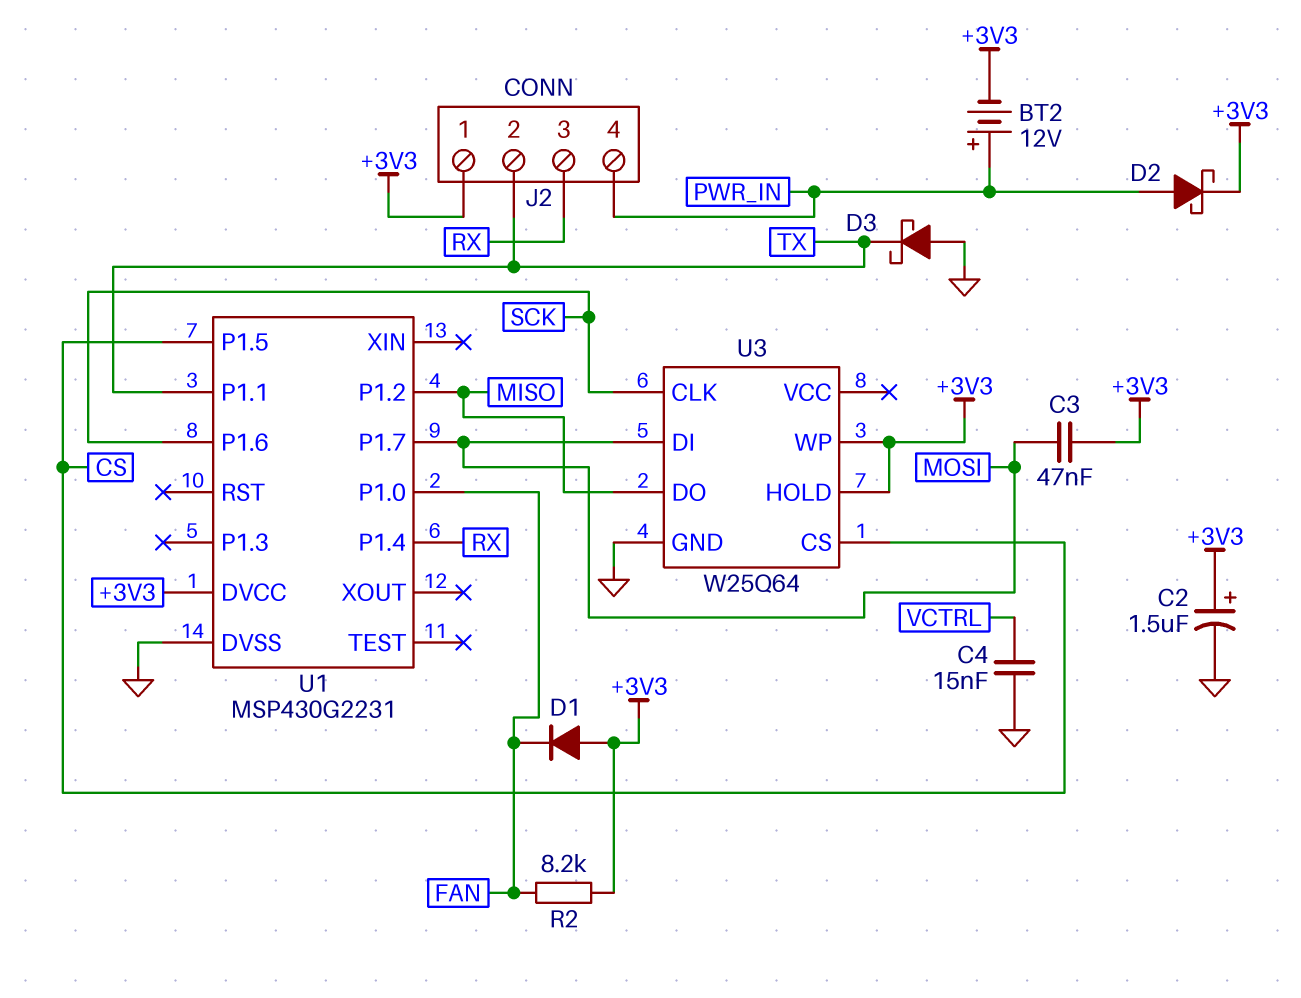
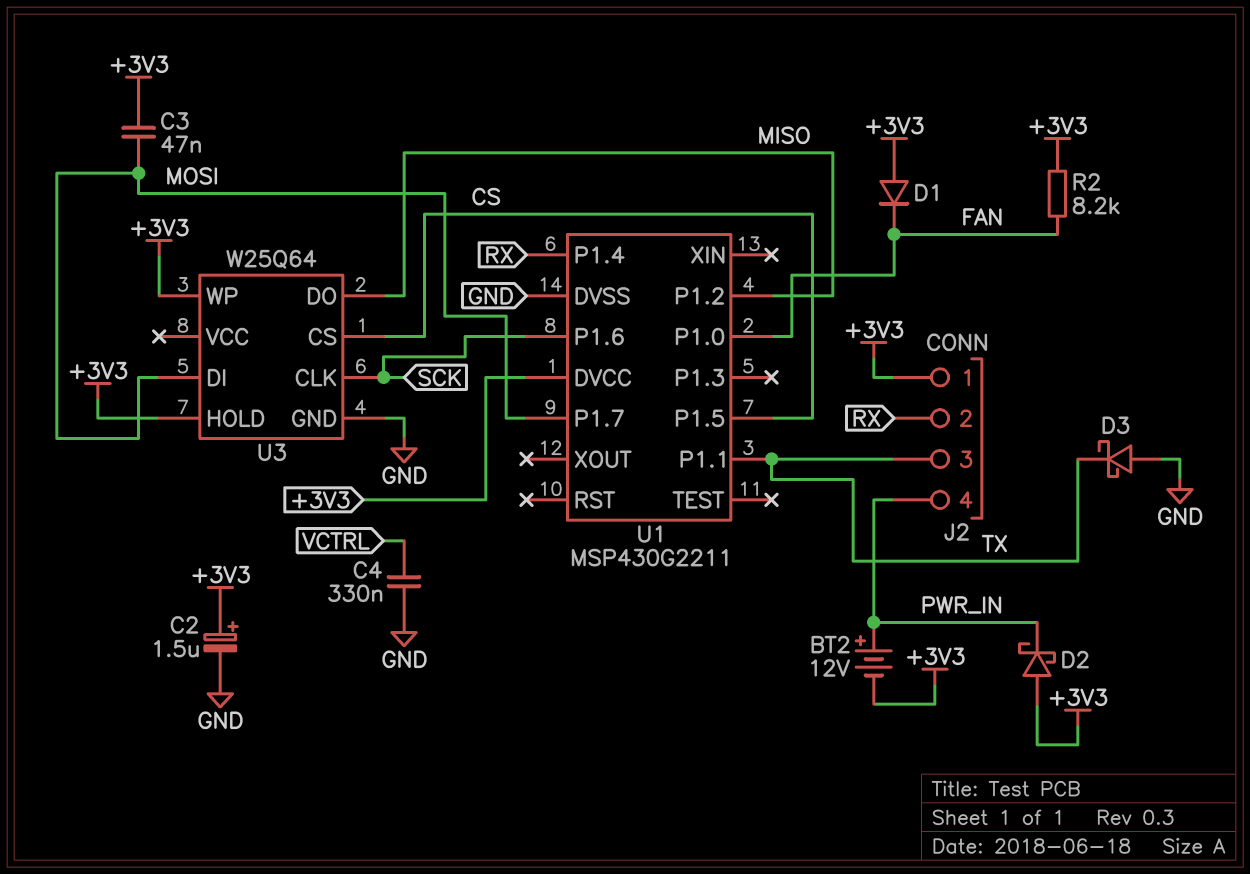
C4: 15nF (GND, VCTRL) -> 330nF (GND, VCTRL)
D2: schottky (A PWR_IN, K +3V3) -> schottky (A +3V3, K PWR_IN)
J2 pin 2: TX -> RX
J2 pin 3: RX -> TX
U1: MSP430G2231 -> MSP430G2211

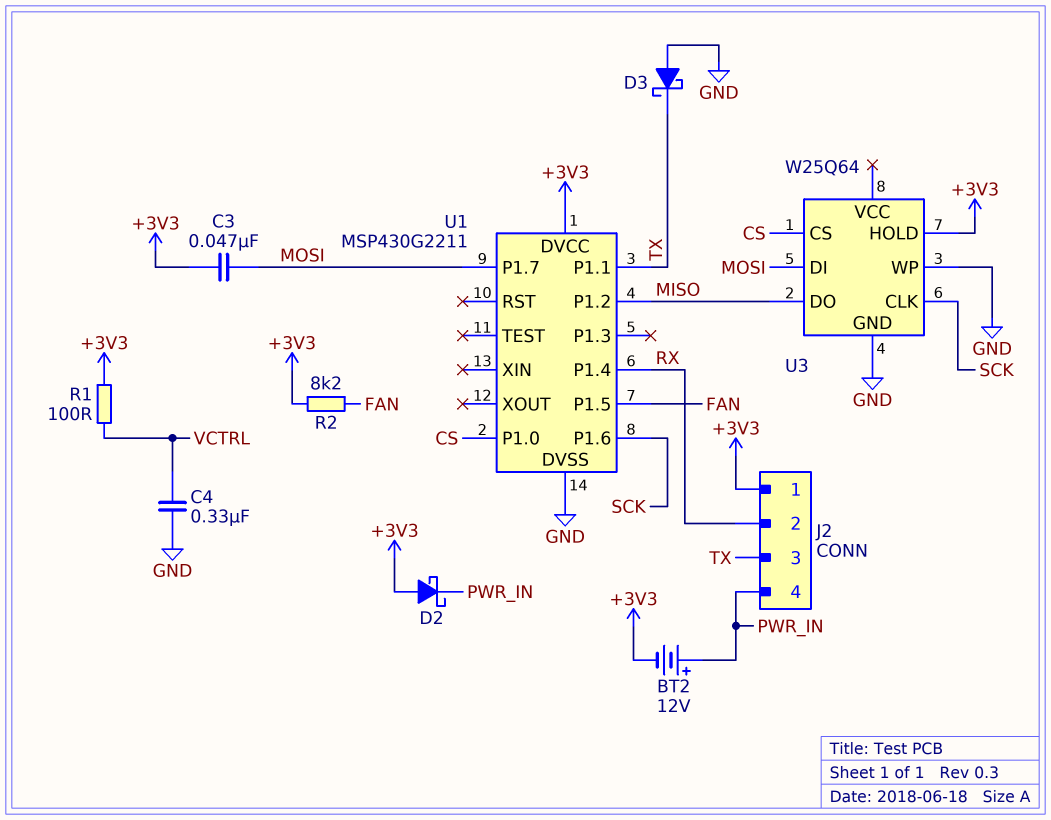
C2: 1.5uF (plus +3V3, minus GND) -> none
D1: diode (A +3V3, K FAN) -> none
R1: none -> 100 (+3V3, VCTRL)
U1 pin P1.0: FAN -> CS
U1 pin P1.5: CS -> FAN
U3 pin WP: +3V3 -> GND

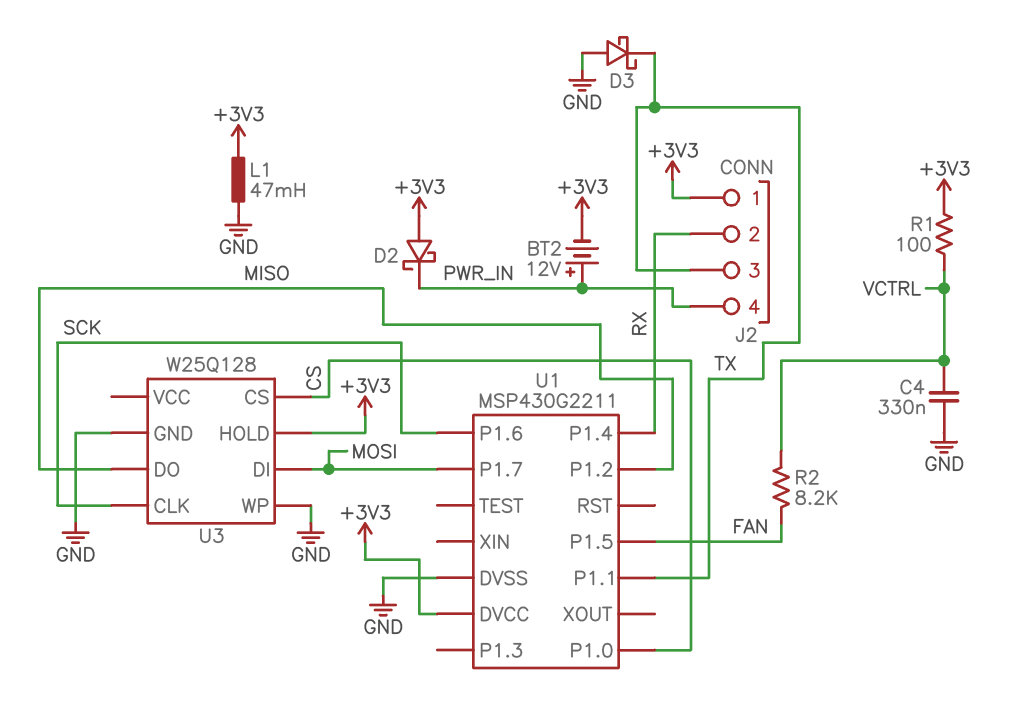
C3: 47nF (+3V3, MOSI) -> none
L1: none -> 47mH (+3V3, GND)
R2: 8.2k (+3V3, FAN) -> 8.2k (FAN, VCTRL)
U3: W25Q64 -> W25Q128

